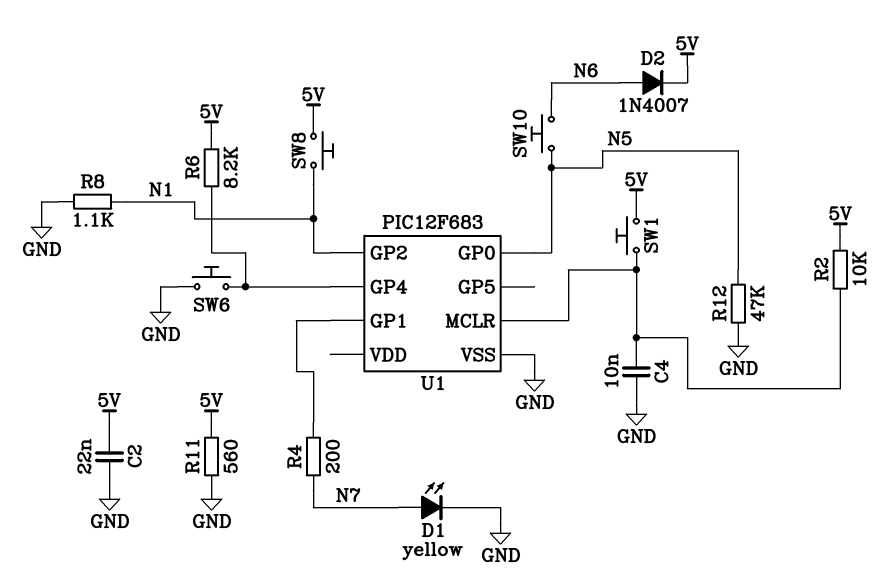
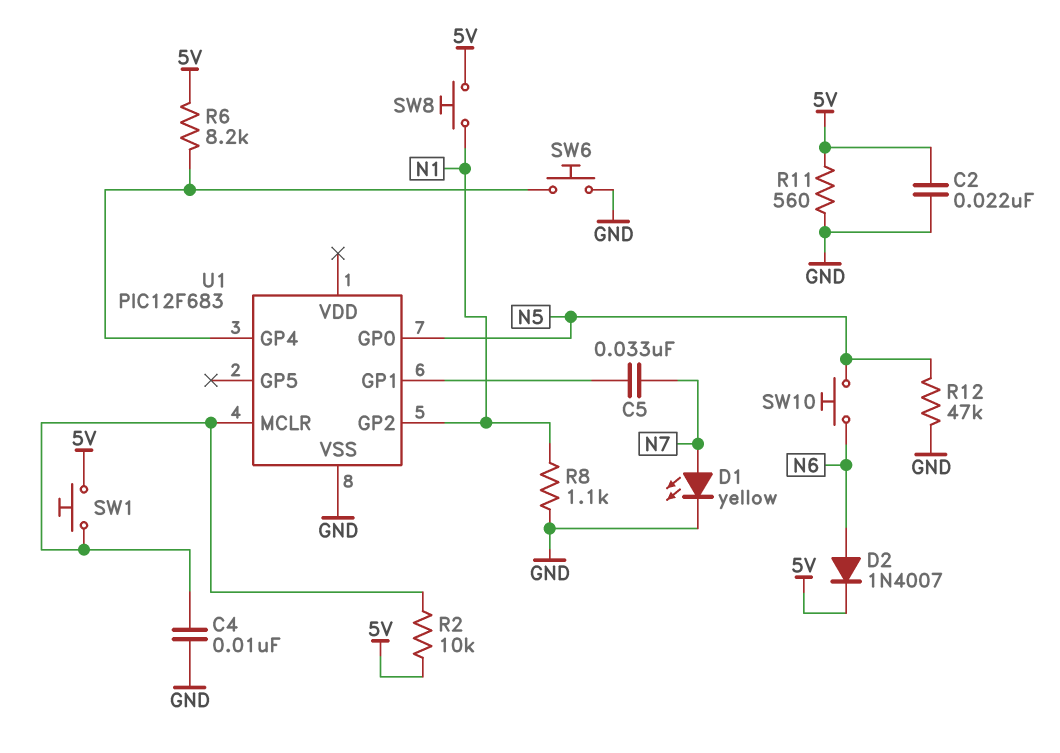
C5: none -> 33nF (N7, U1/GP1)
R4: 200 (N7, U1/GP1) -> none

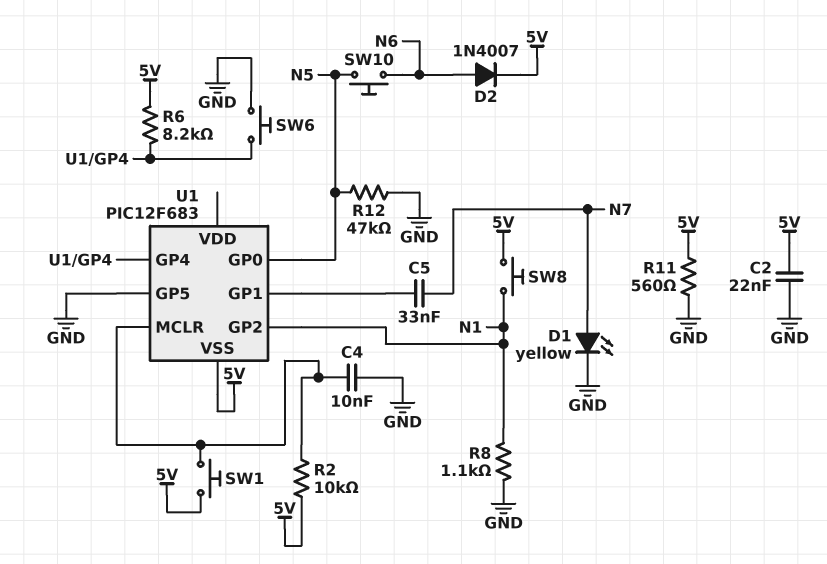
U1 pin GP5: none -> GND
U1 pin VSS: GND -> 5V

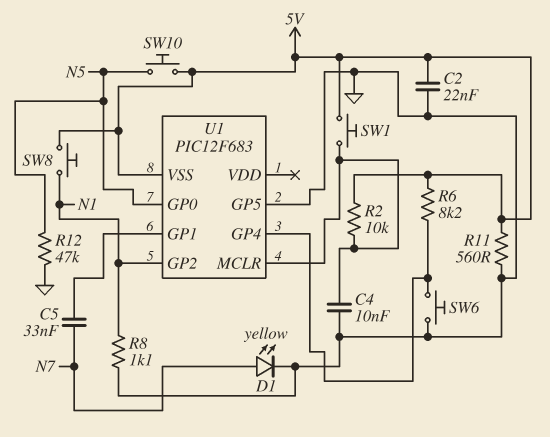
D2: diode 1N4007 (A N6, K 5V) -> none
SW10: button (N5, N6) -> button (5V, N5)

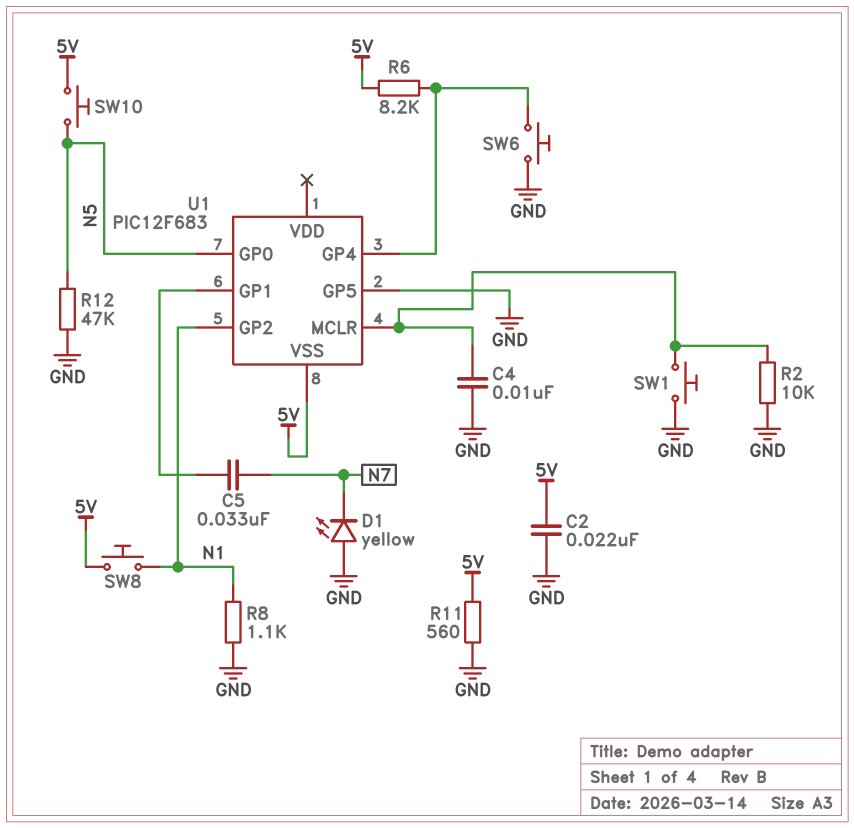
D1: LED yellow (A N7, K GND) -> LED yellow (A GND, K N7)
R2: 10k (5V, U1/MCLR) -> 10k (GND, U1/MCLR)
SW1: button (5V, U1/MCLR) -> button (GND, U1/MCLR)

